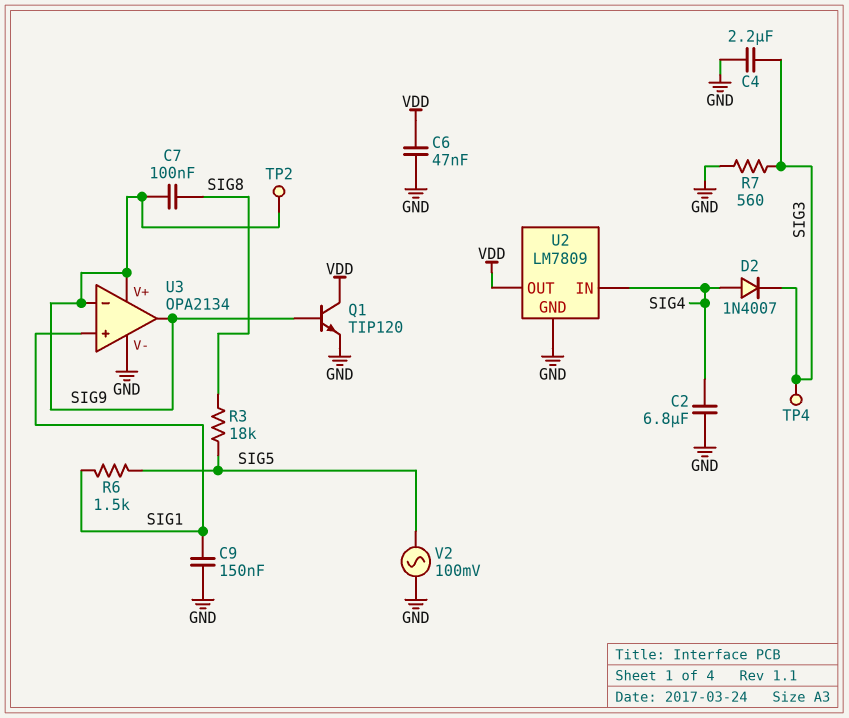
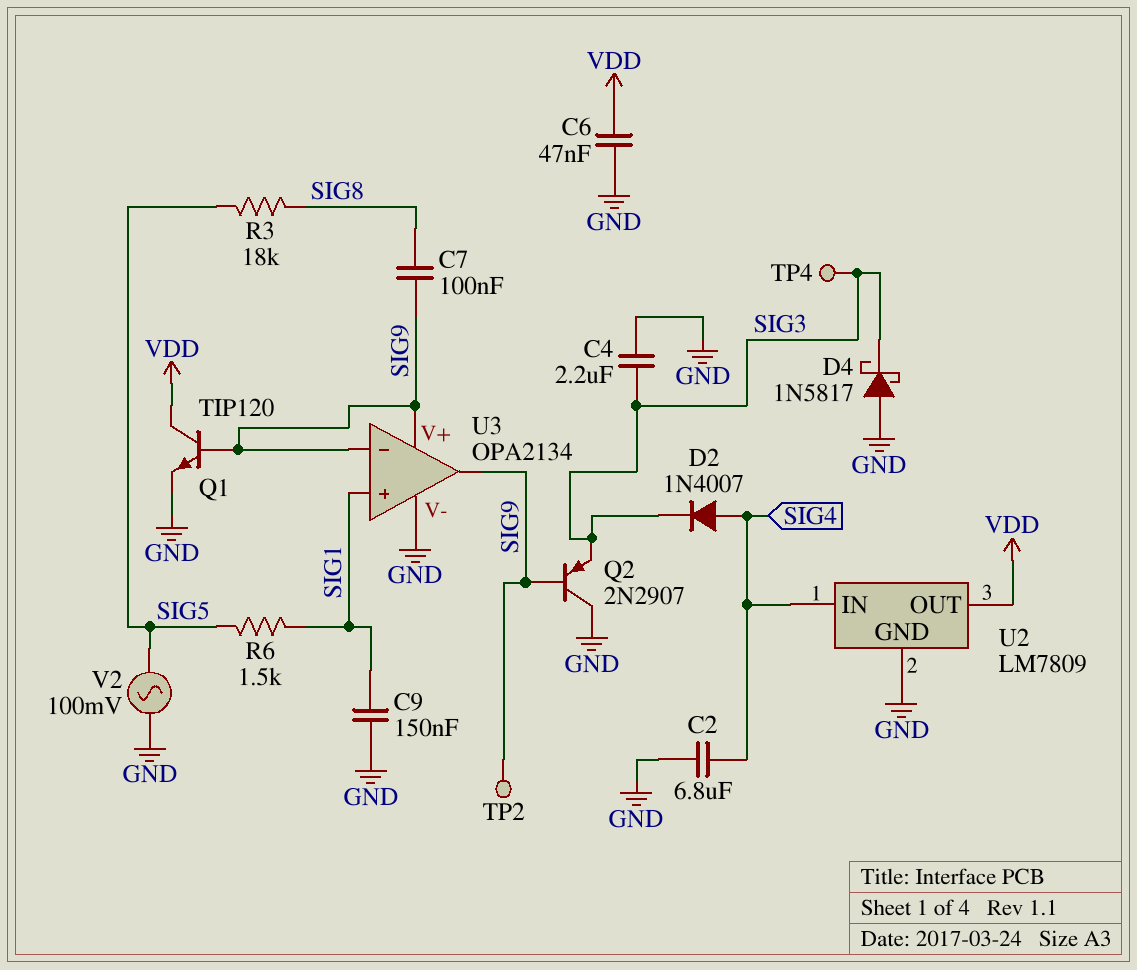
D4: none -> schottky 1N5817 (A GND, K SIG3)
Q2: none -> PNP 2N2907 (B SIG9, C GND, E SIG3)
R7: 560 (GND, SIG3) -> none

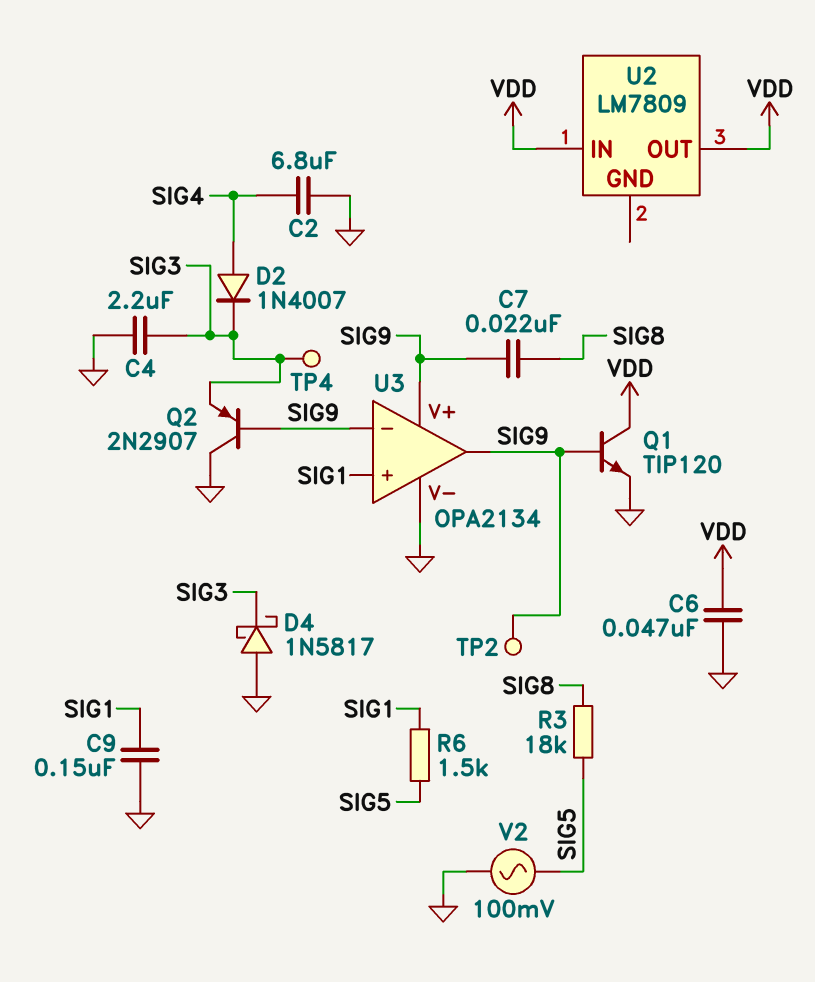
C7: 100nF (SIG8, SIG9) -> 22nF (SIG8, SIG9)
U2 pin GND: GND -> none
U2 pin IN: SIG4 -> VDD

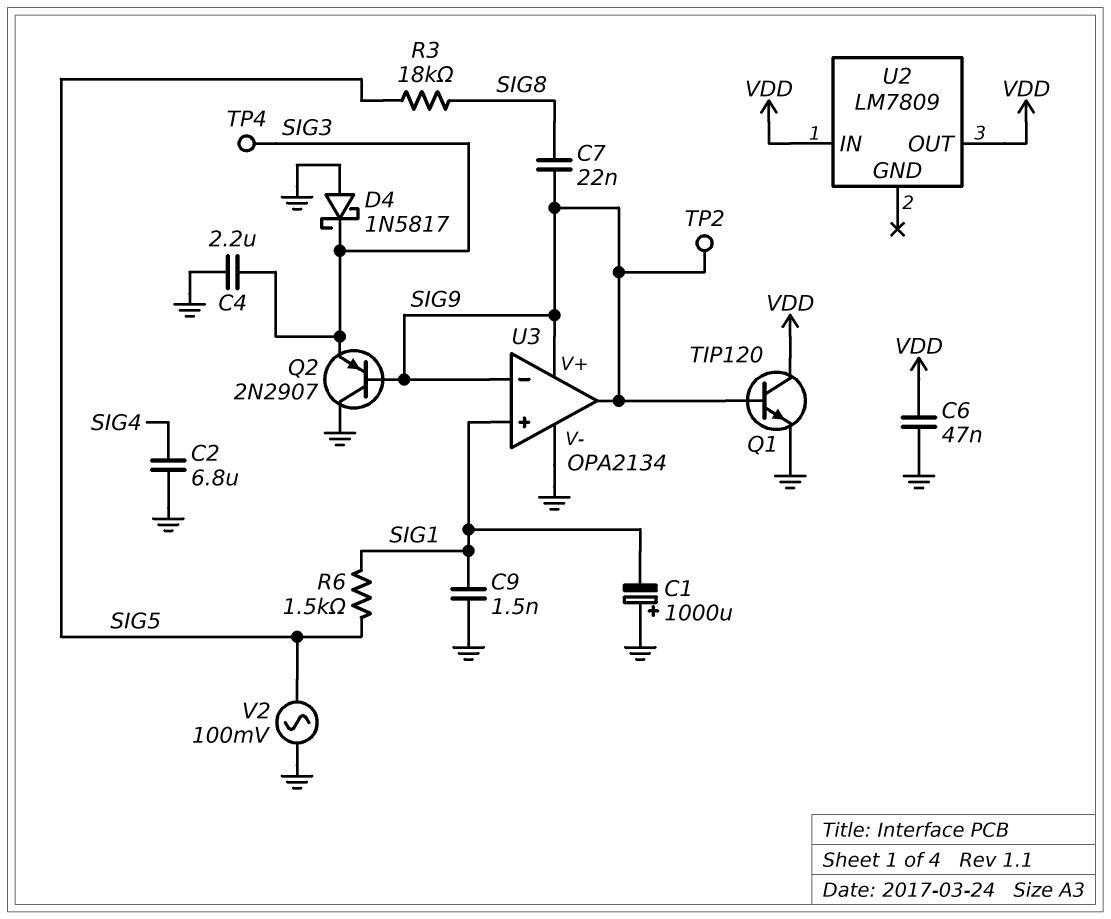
C1: none -> 1000uF (plus GND, minus SIG1)
C9: 150nF (GND, SIG1) -> 1.5nF (GND, SIG1)
D2: diode 1N4007 (A SIG4, K SIG3) -> none

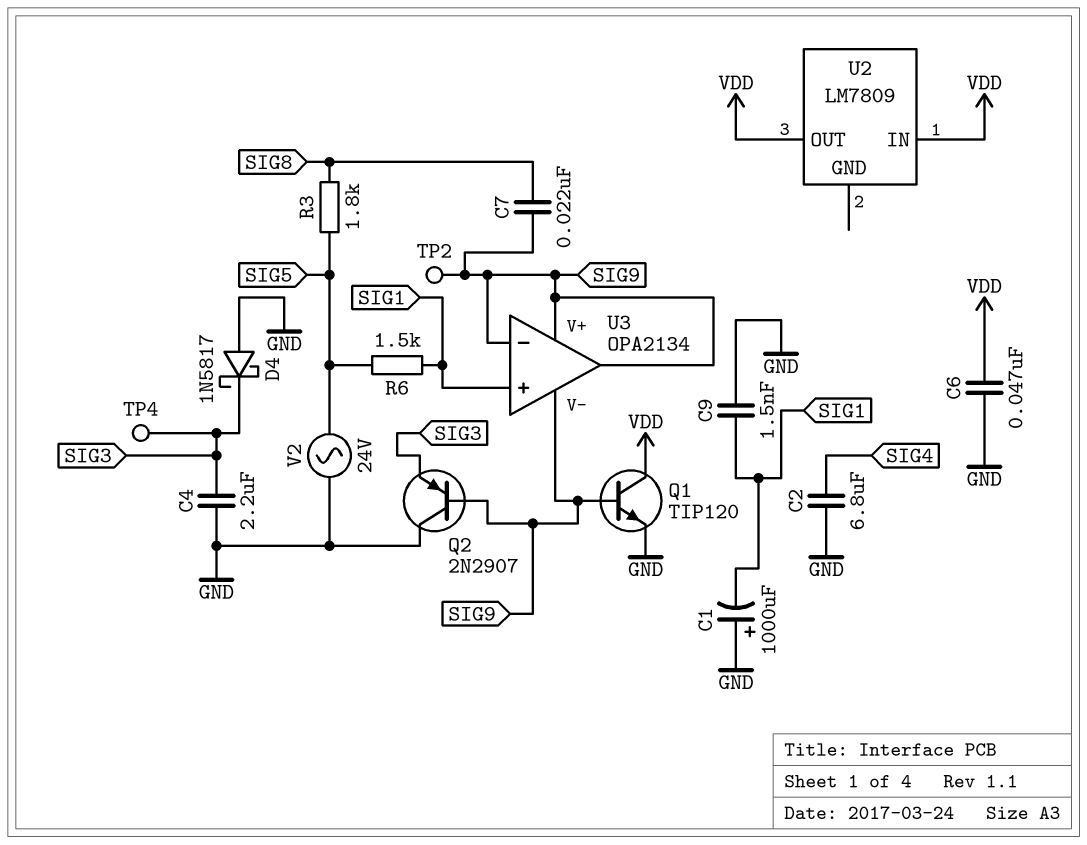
R3: 18k (SIG5, SIG8) -> 1.8k (SIG5, SIG8)
U3 pin V-: GND -> SIG9
V2: AC 100mV (GND, SIG5) -> AC 24V (GND, SIG5)

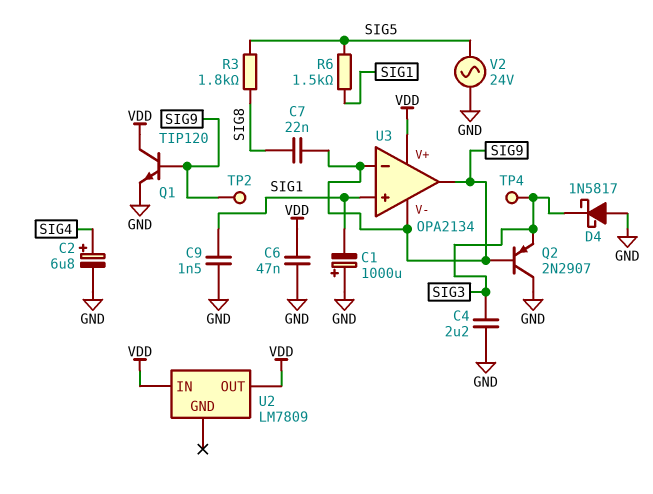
C2: 6.8uF (GND, SIG4) -> 6.8uF (plus SIG4, minus GND)
U3 pin V+: SIG9 -> VDD

